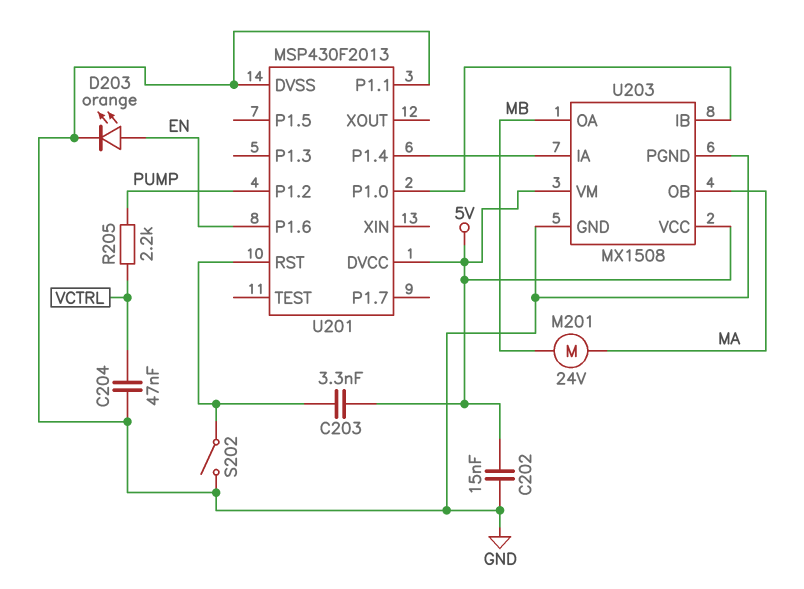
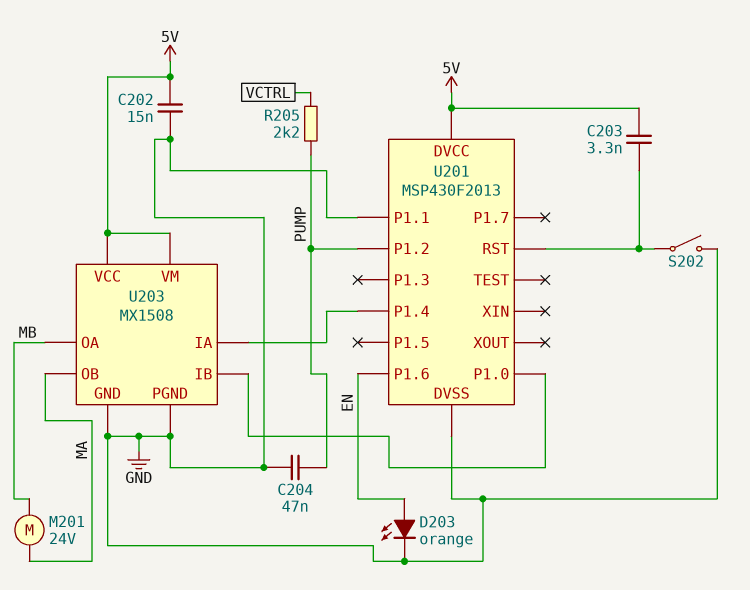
C204: 47nF (GND, VCTRL) -> 47nF (GND, PUMP)

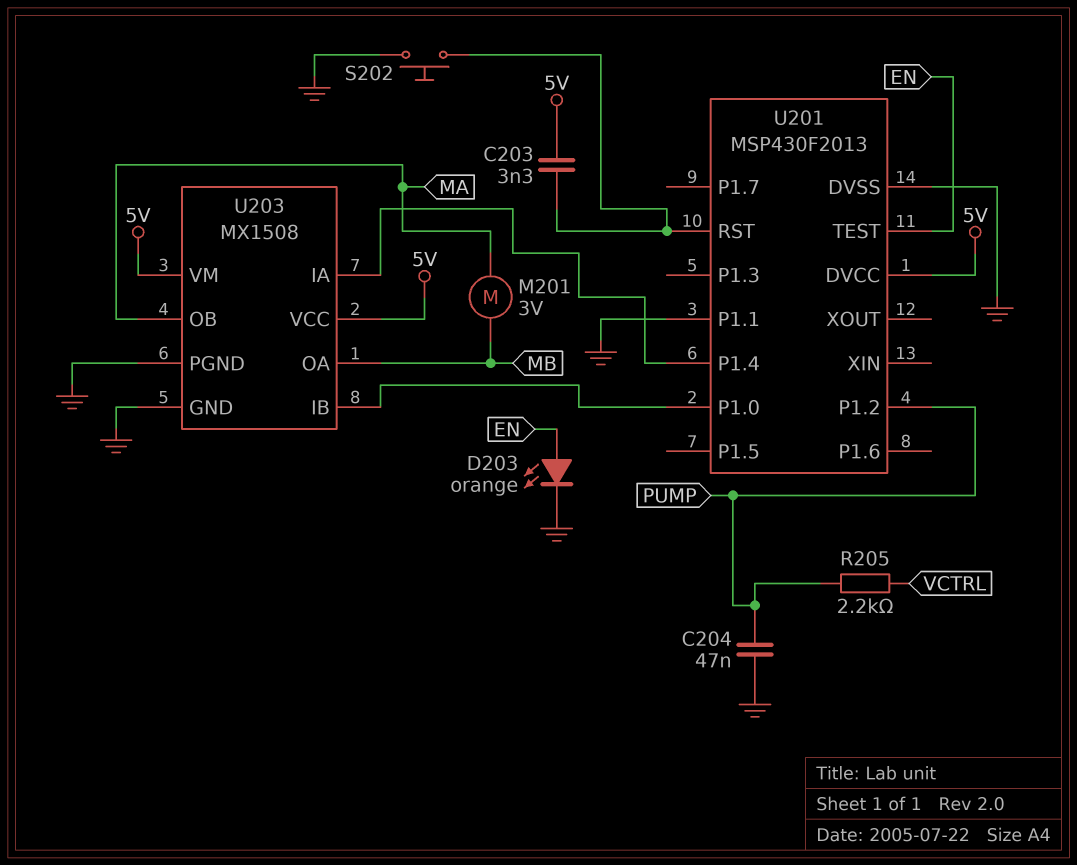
C202: 15nF (5V, GND) -> none
M201: motor 24V (MA, MB) -> motor 3V (MA, MB)
S202: switch (GND, U201/RST) -> button (GND, U201/RST)
U201 pin P1.6: EN -> none
U201 pin TEST: none -> EN

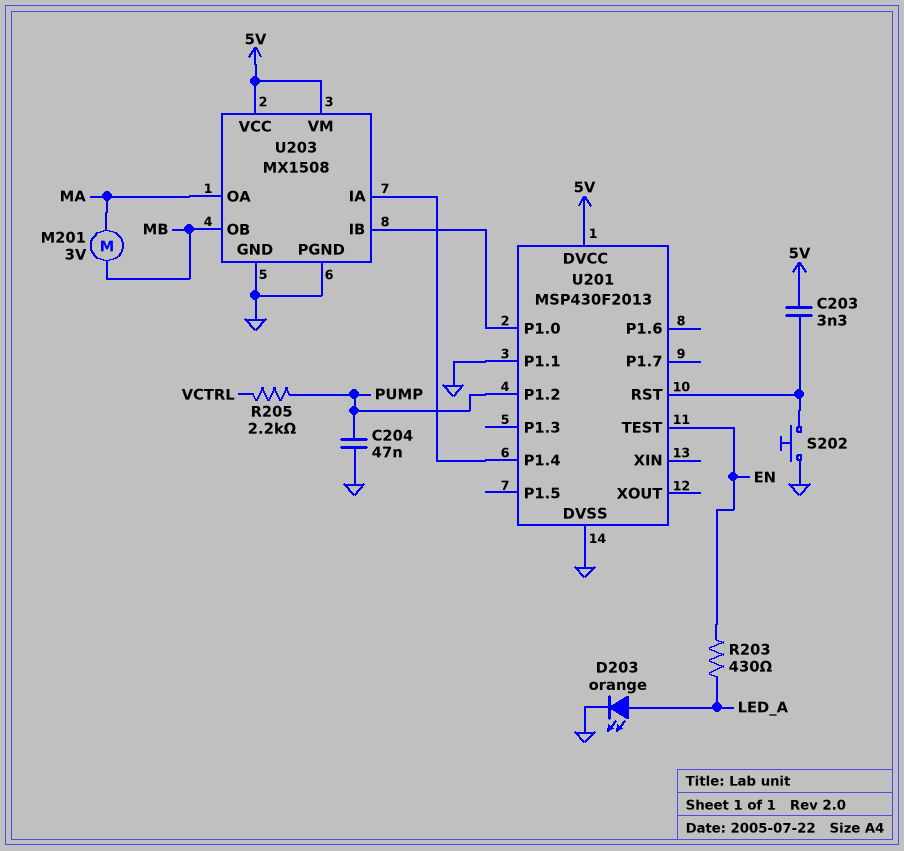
D203: LED orange (A EN, K GND) -> LED orange (A LED_A, K GND)
R203: none -> 430 (EN, LED_A)
U203 pin OA: MB -> MA
U203 pin OB: MA -> MB

